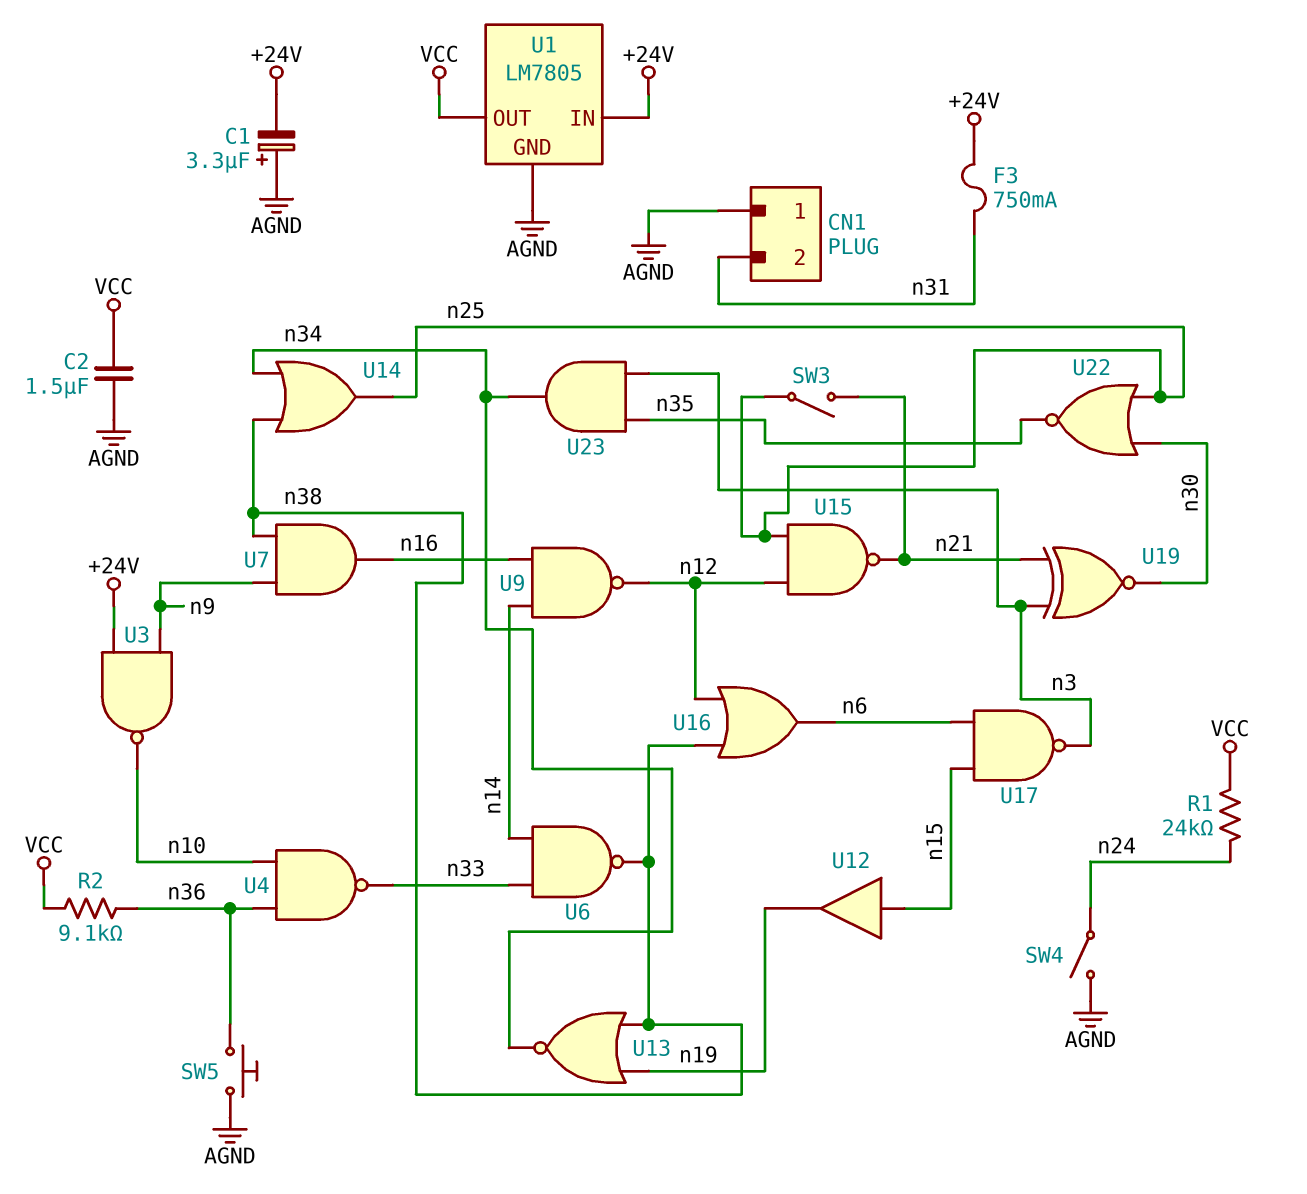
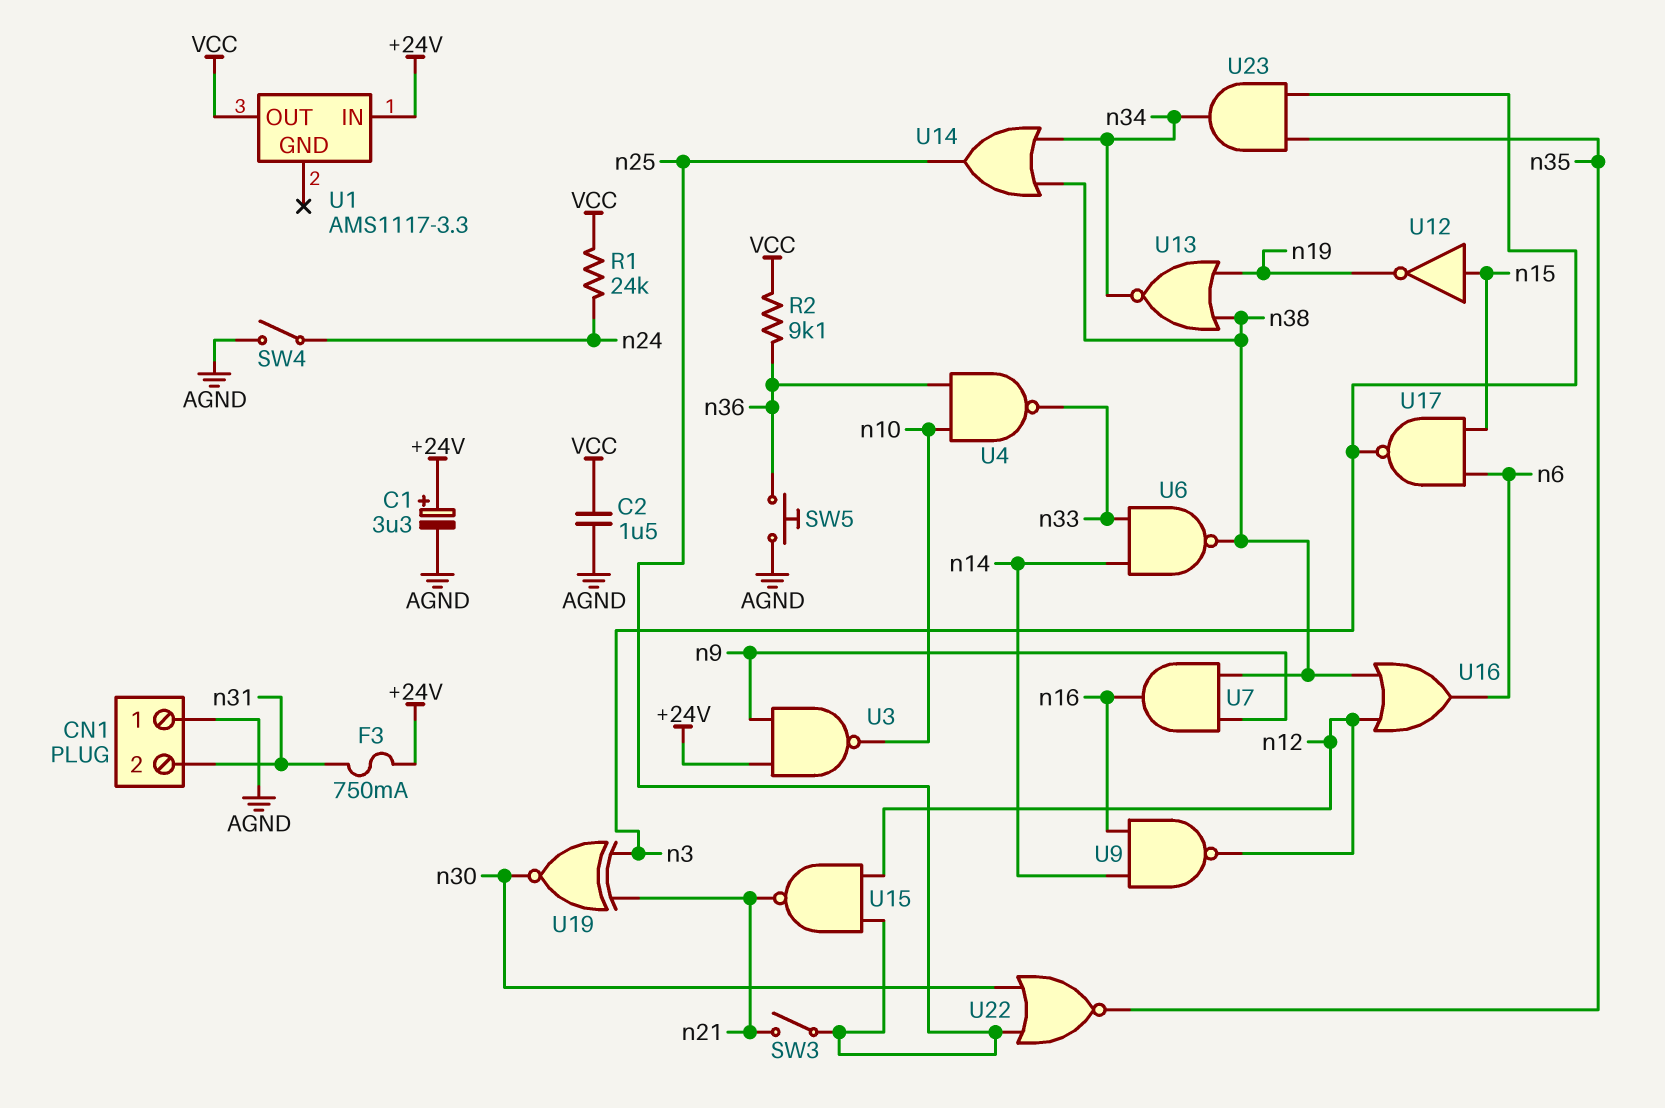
C1: 3.3uF (plus AGND, minus +24V) -> 3.3uF (plus +24V, minus AGND)
U1: LM7805 -> AMS1117-3.3
U1 pin GND: AGND -> none
U12: buffer (in n15, out n19) -> NOT (in n15, out n19)

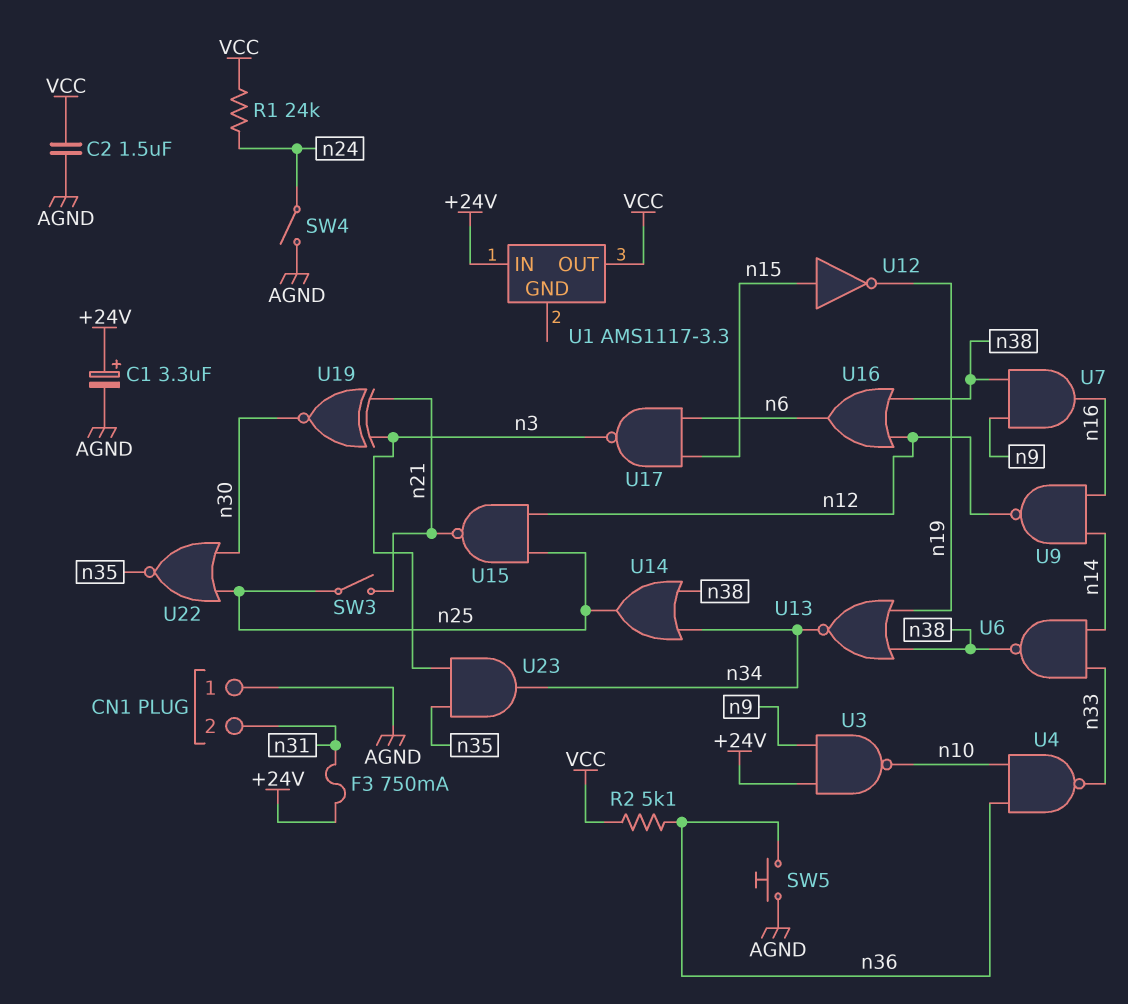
R2: 9.1k (VCC, n36) -> 5.1k (VCC, n36)

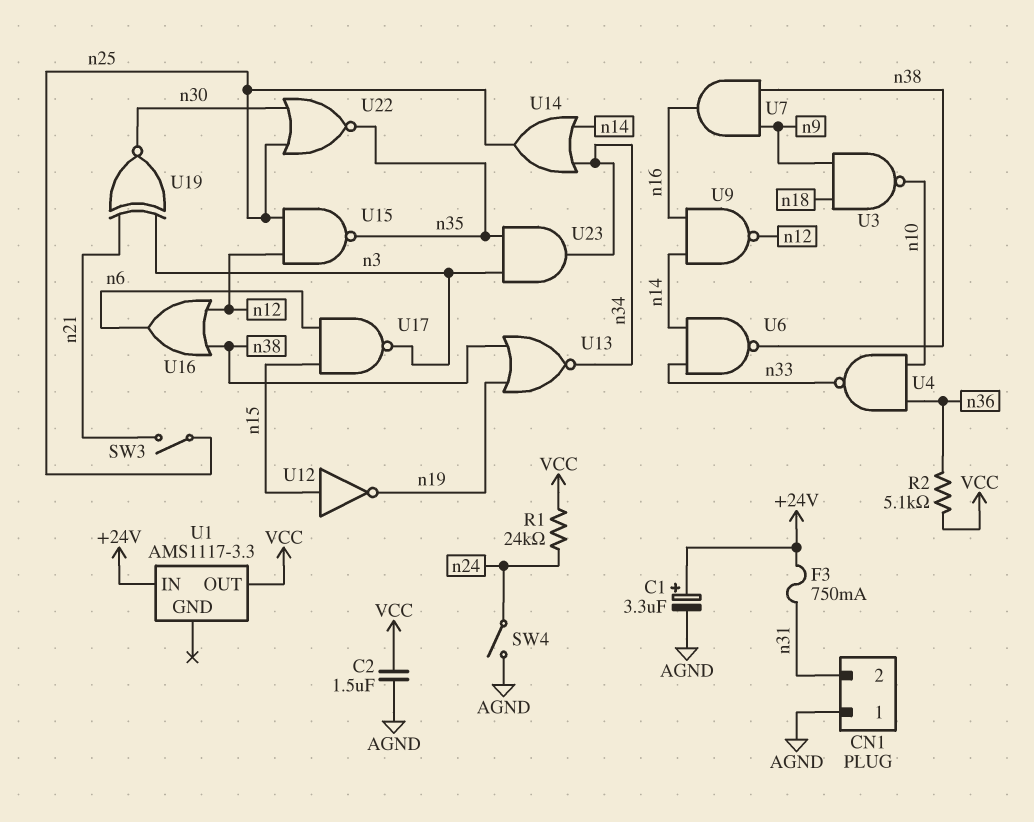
SW5: button (AGND, n36) -> none
U3: NAND (in +24V, in n9, out n10) -> NAND (in n9, in n18, out n10)
U14: OR (in n34, in n38, out n25) -> OR (in n14, in n34, out n25)
U15: NAND (in n12, in n25, out n21) -> NAND (in n12, in n25, out n35)

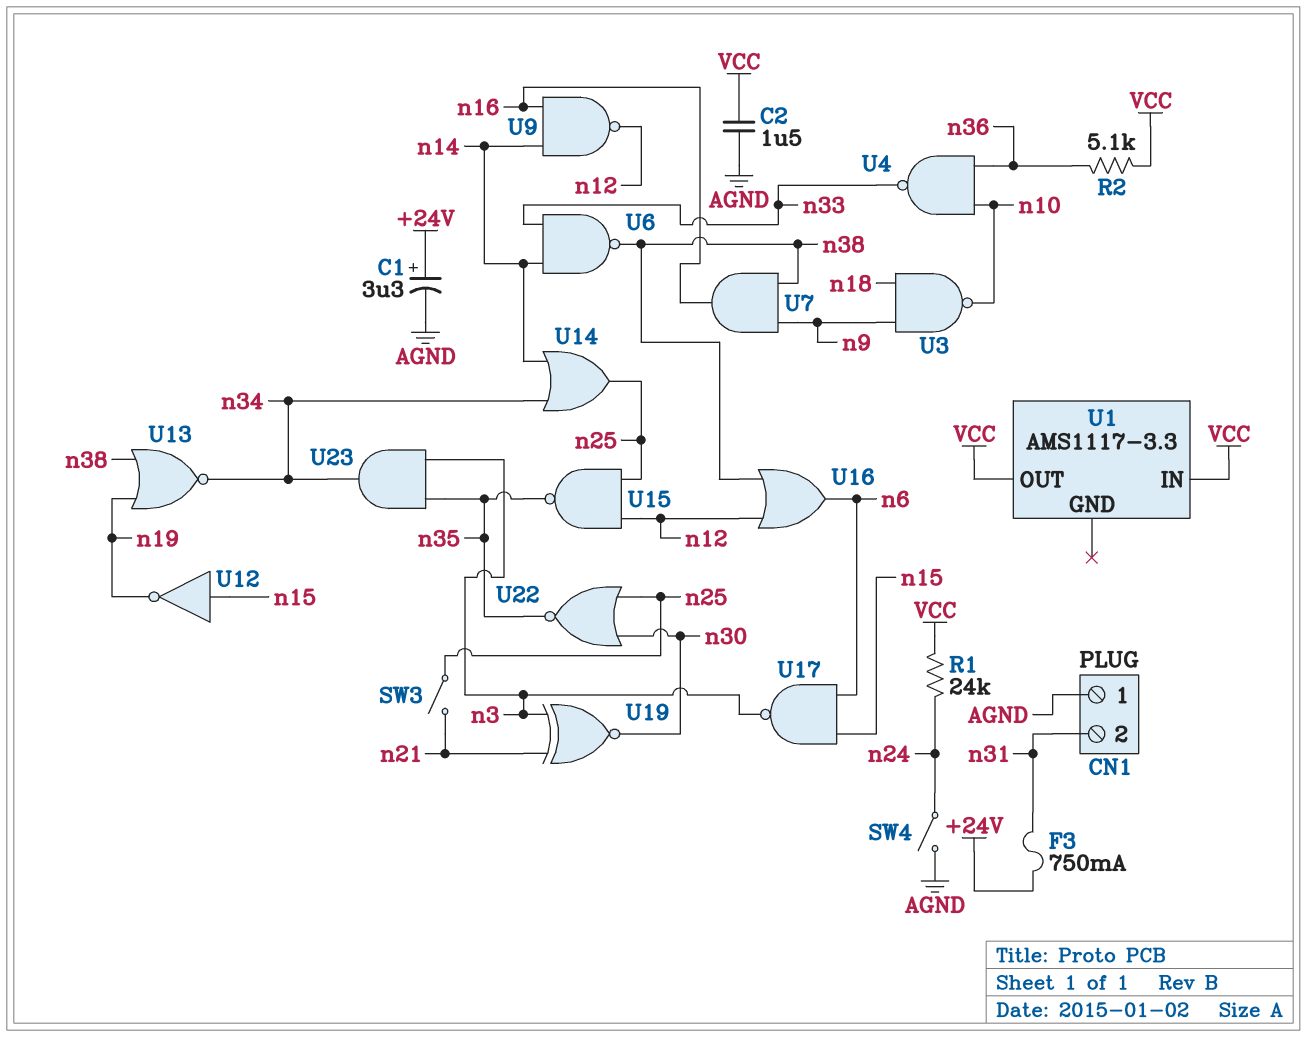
U1 pin IN: +24V -> VCC

